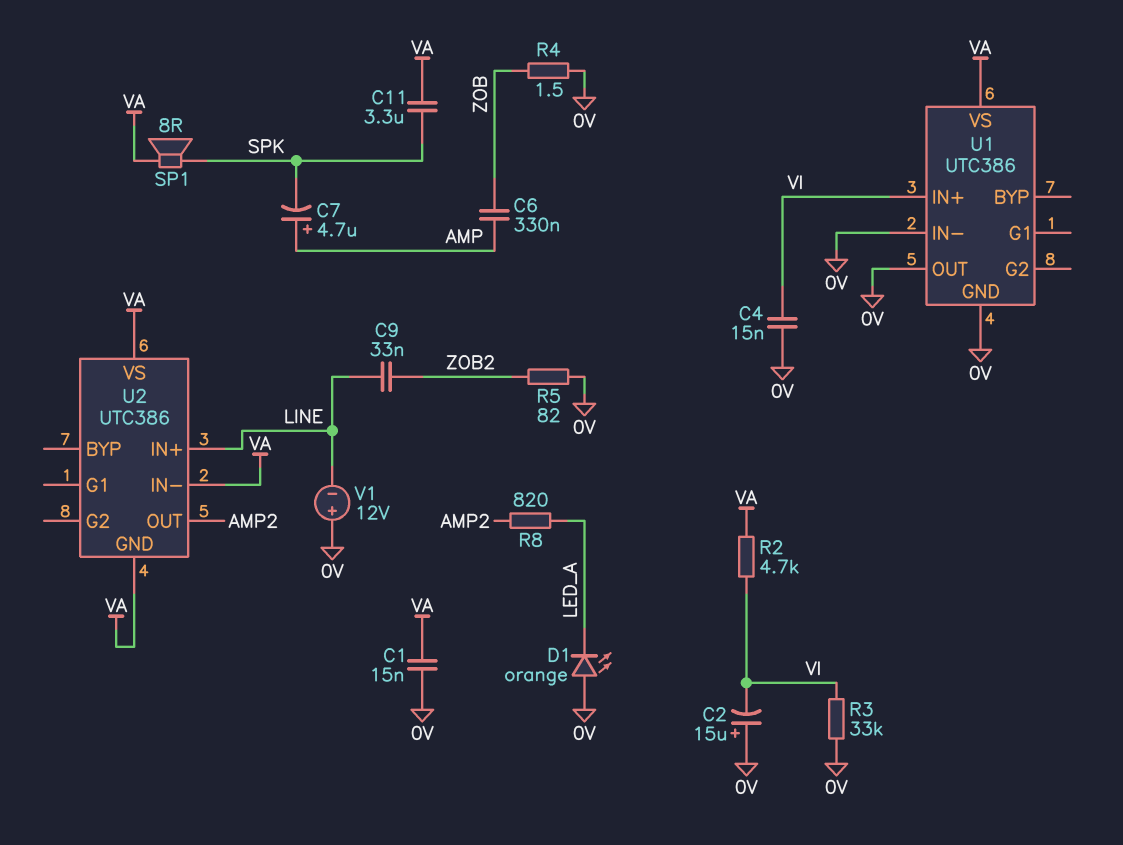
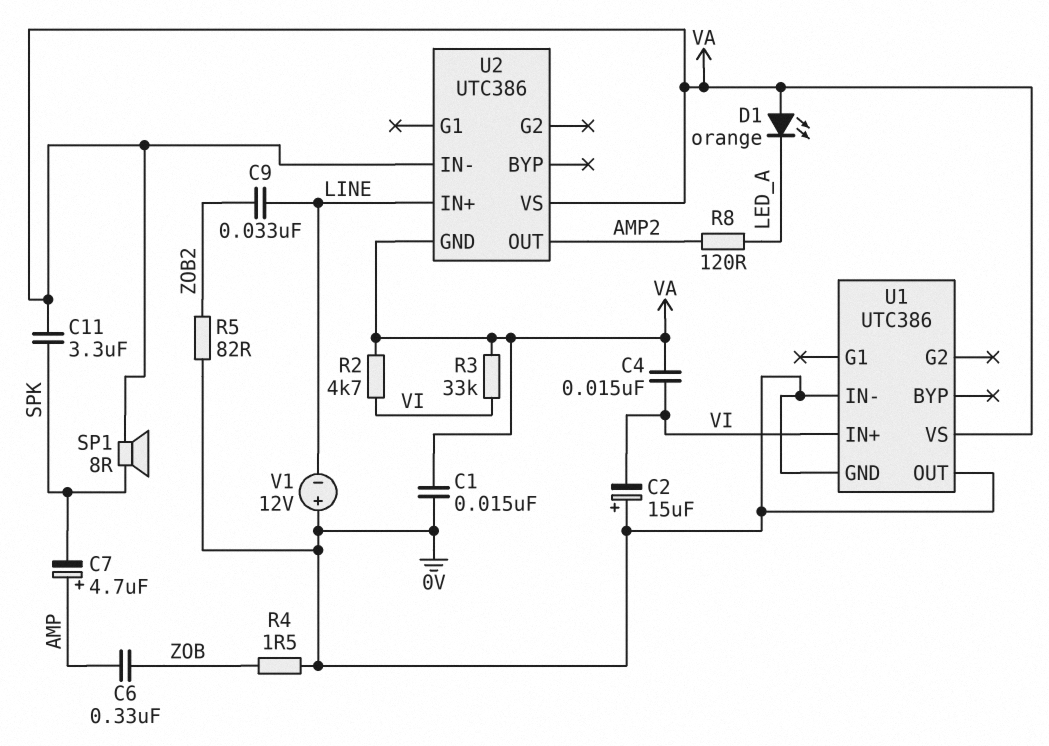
C4: 15nF (0V, VI) -> 15nF (VA, VI)
D1: LED orange (A 0V, K LED_A) -> LED orange (A VA, K LED_A)
R3: 33k (0V, VI) -> 33k (VA, VI)
R8: 820 (AMP2, LED_A) -> 120 (AMP2, LED_A)

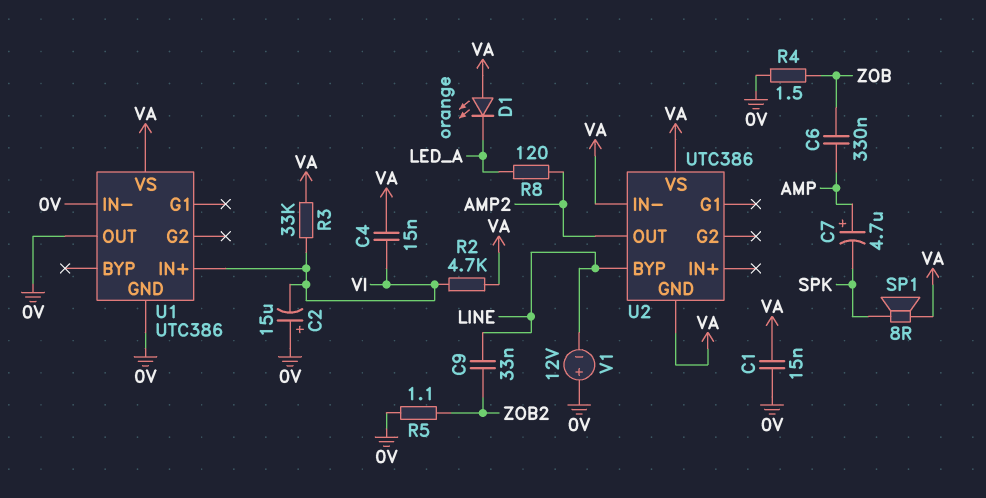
C11: 3.3uF (SPK, VA) -> none
R5: 82 (0V, ZOB2) -> 1.1 (0V, ZOB2)
U2 pin BYP: none -> LINE
U2 pin IN+: LINE -> none

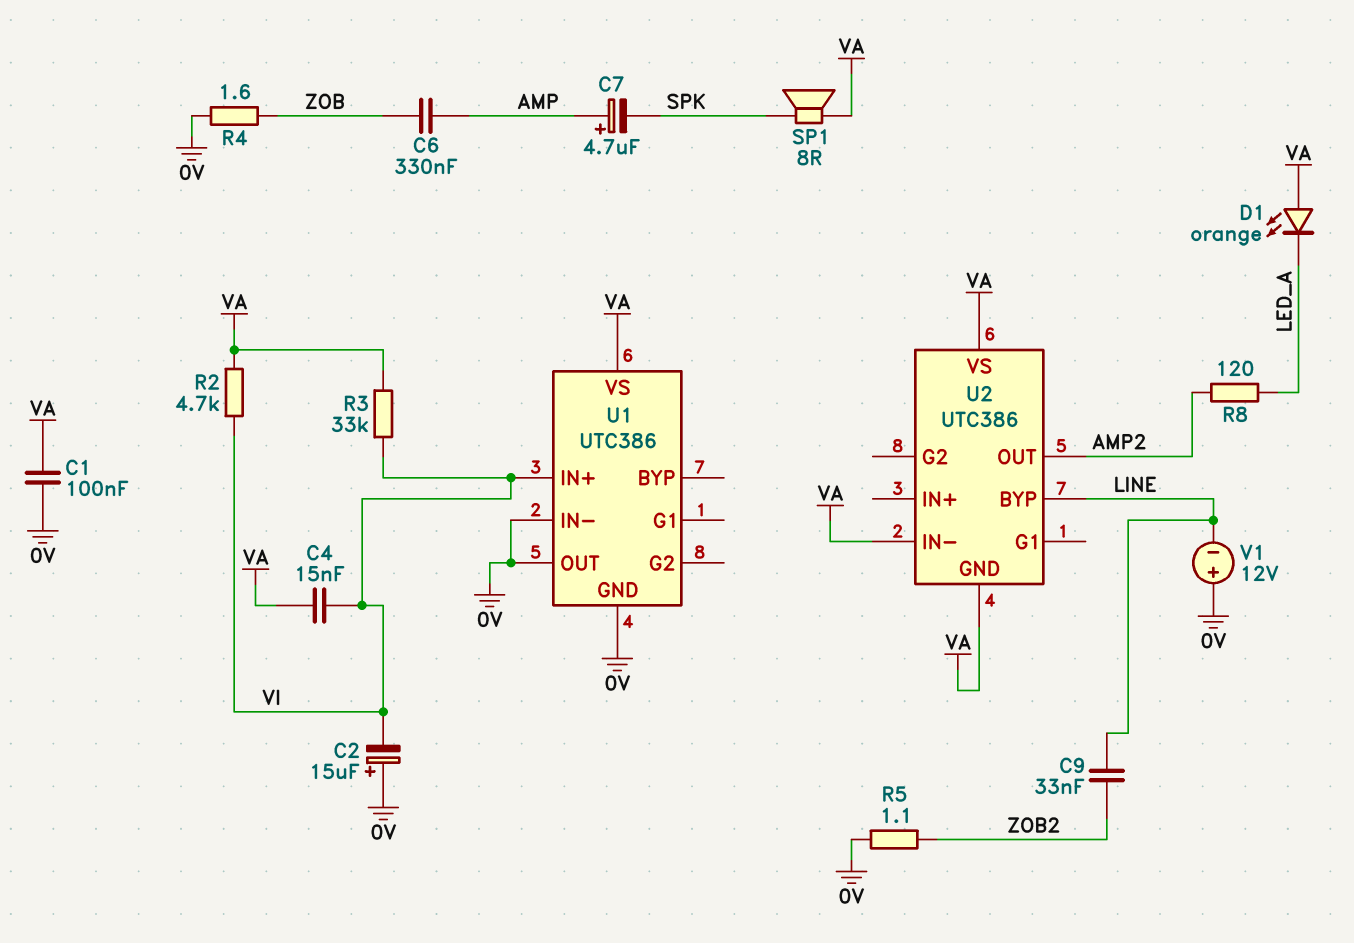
C1: 15nF (0V, VA) -> 100nF (0V, VA)
R4: 1.5 (0V, ZOB) -> 1.6 (0V, ZOB)

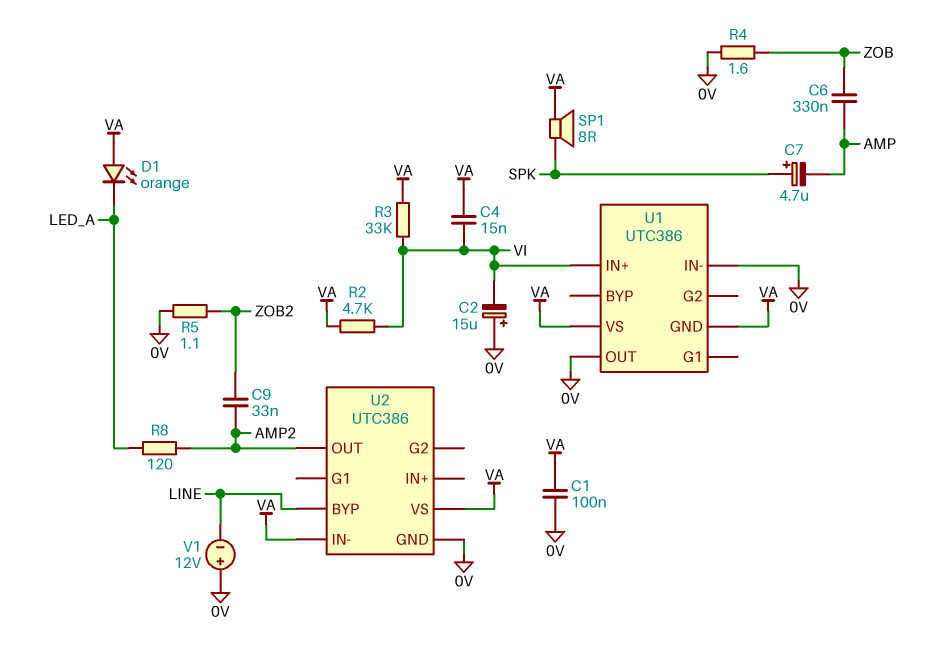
C7: 4.7uF (plus AMP, minus SPK) -> 4.7uF (plus SPK, minus AMP)
C9: 33nF (LINE, ZOB2) -> 33nF (AMP2, ZOB2)
U1 pin GND: 0V -> VA
U2 pin GND: VA -> 0V

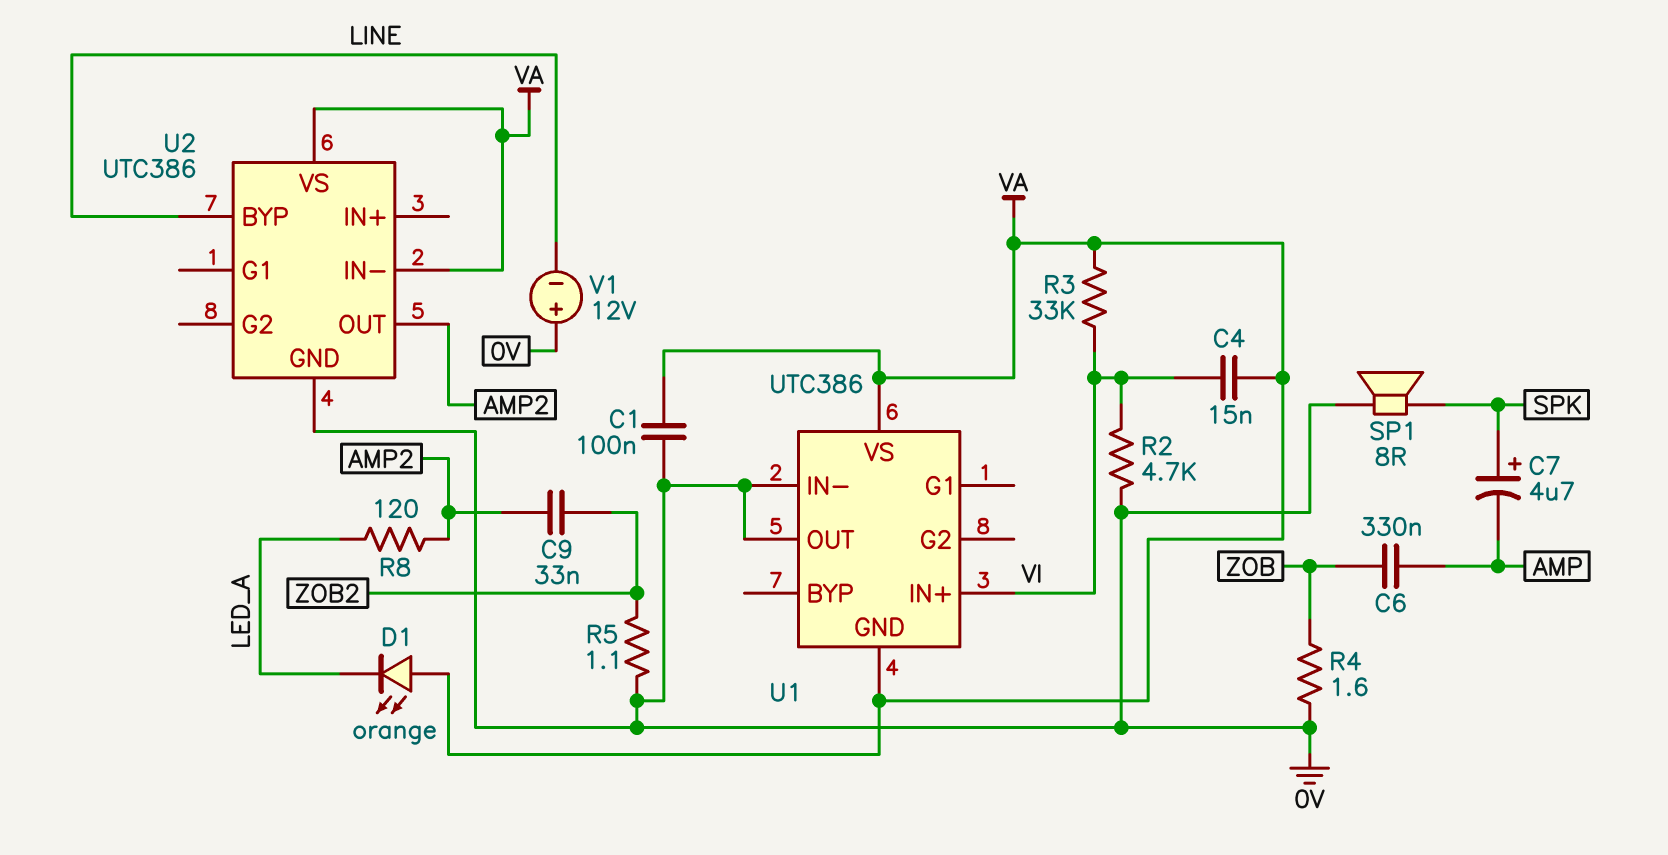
C2: 15uF (plus 0V, minus VI) -> none
R2: 4.7k (VA, VI) -> 4.7k (0V, VI)
SP1: speaker 8R (SPK, VA) -> speaker 8R (0V, SPK)

